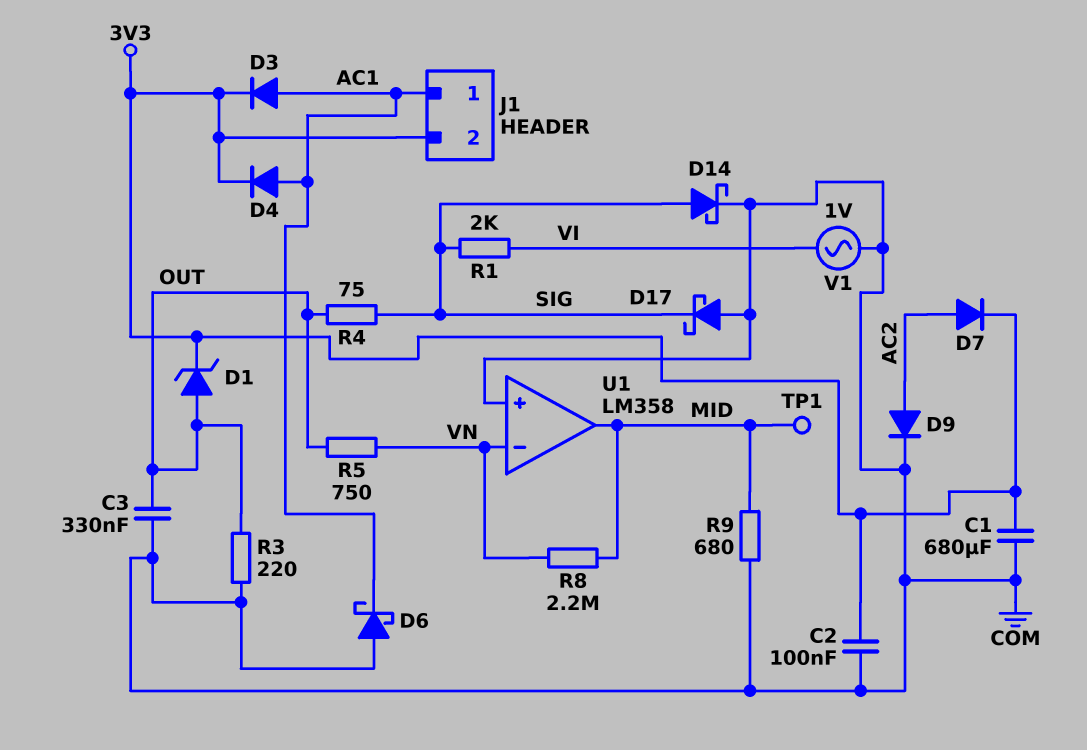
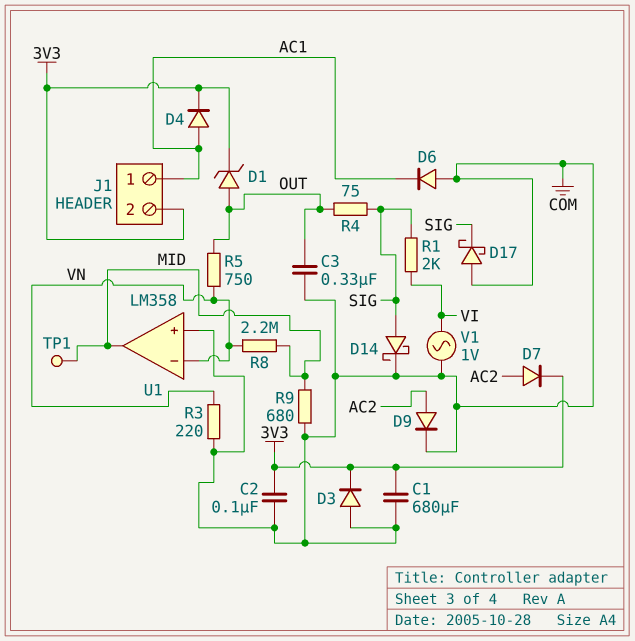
D3: diode (A AC1, K 3V3) -> diode (A COM, K 3V3)
D6: schottky (A COM, K AC1) -> diode (A COM, K AC1)
R3: 220 (COM, OUT) -> 220 (COM, VN)

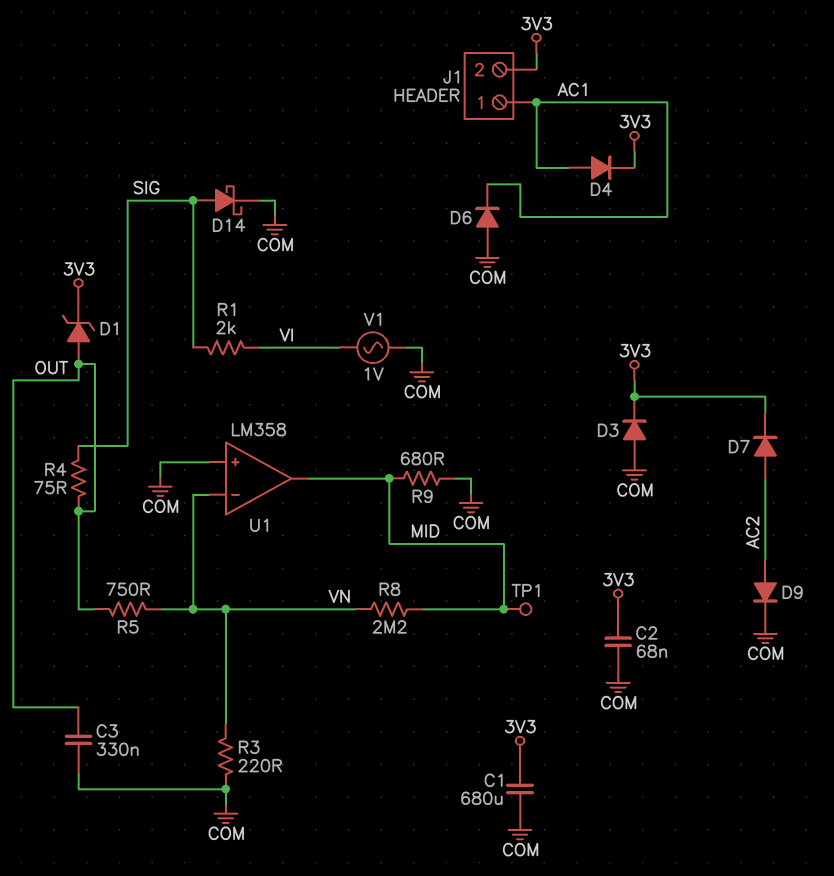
C2: 100nF (3V3, COM) -> 68nF (3V3, COM)
D17: schottky (A COM, K SIG) -> none

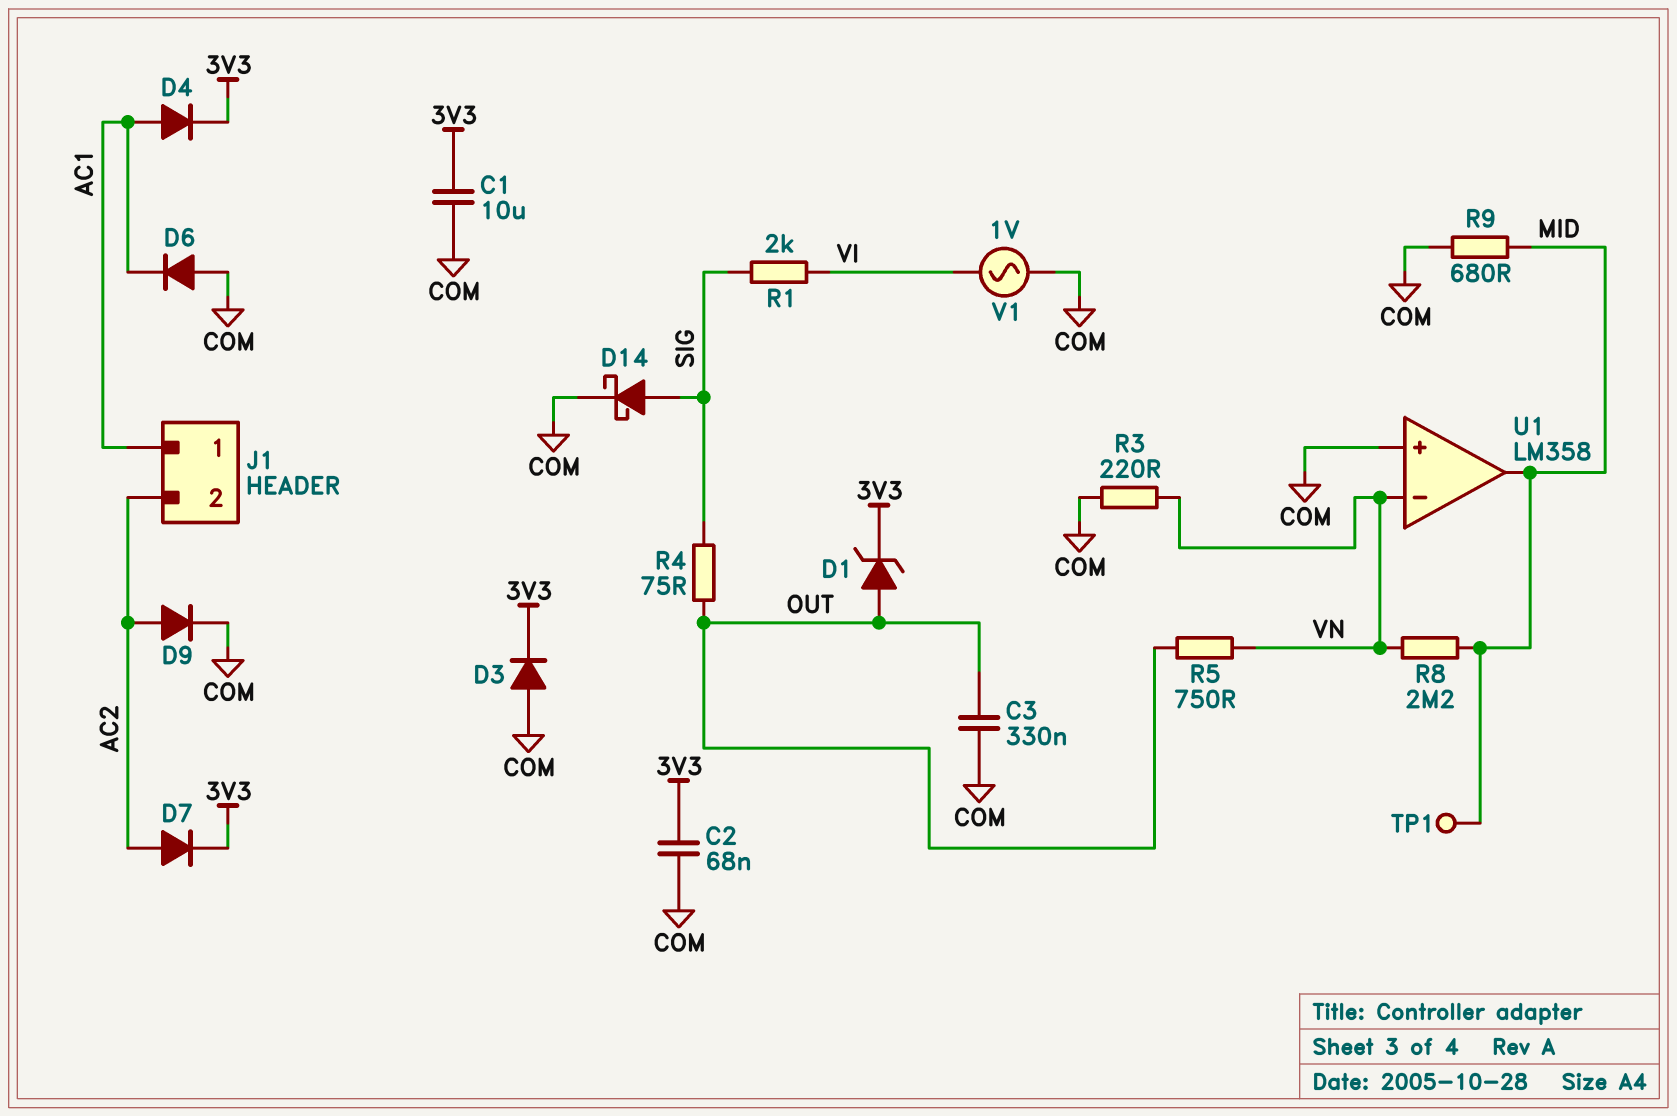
C1: 680uF (3V3, COM) -> 10uF (3V3, COM)
J1 pin 2: 3V3 -> AC2

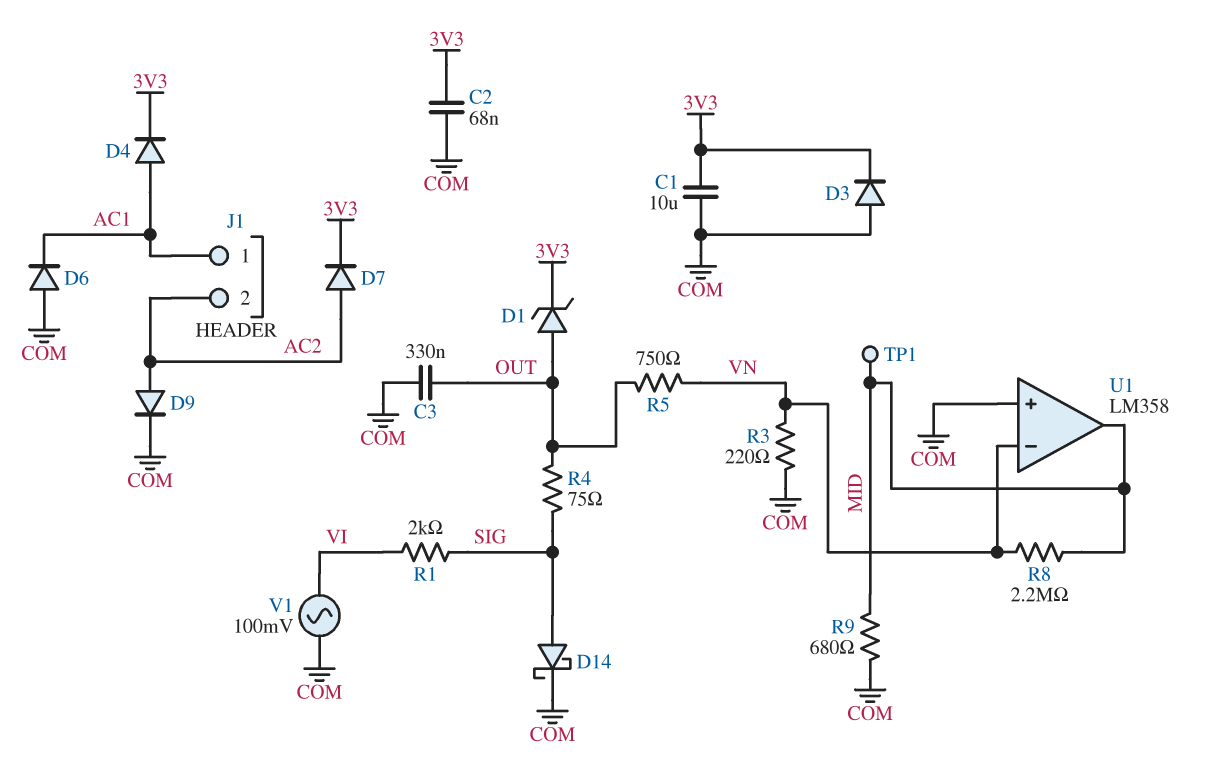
V1: AC 1V (COM, VI) -> AC 100mV (COM, VI)

